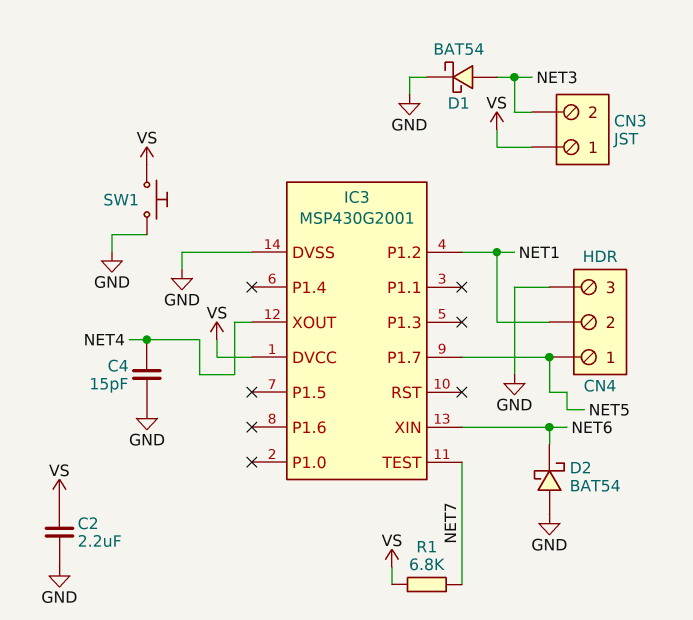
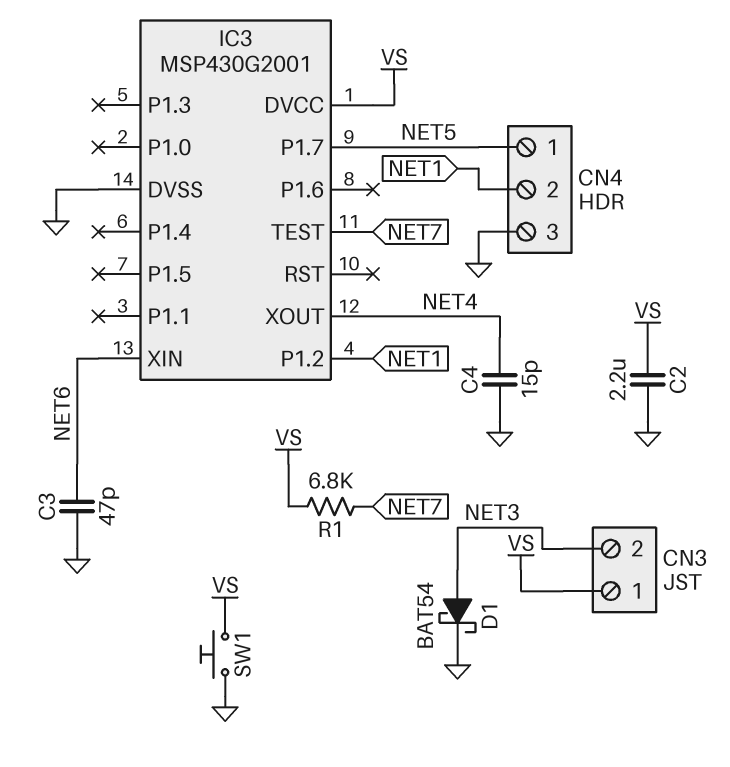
C3: none -> 47pF (GND, NET6)
D2: schottky BAT54 (A GND, K NET6) -> none

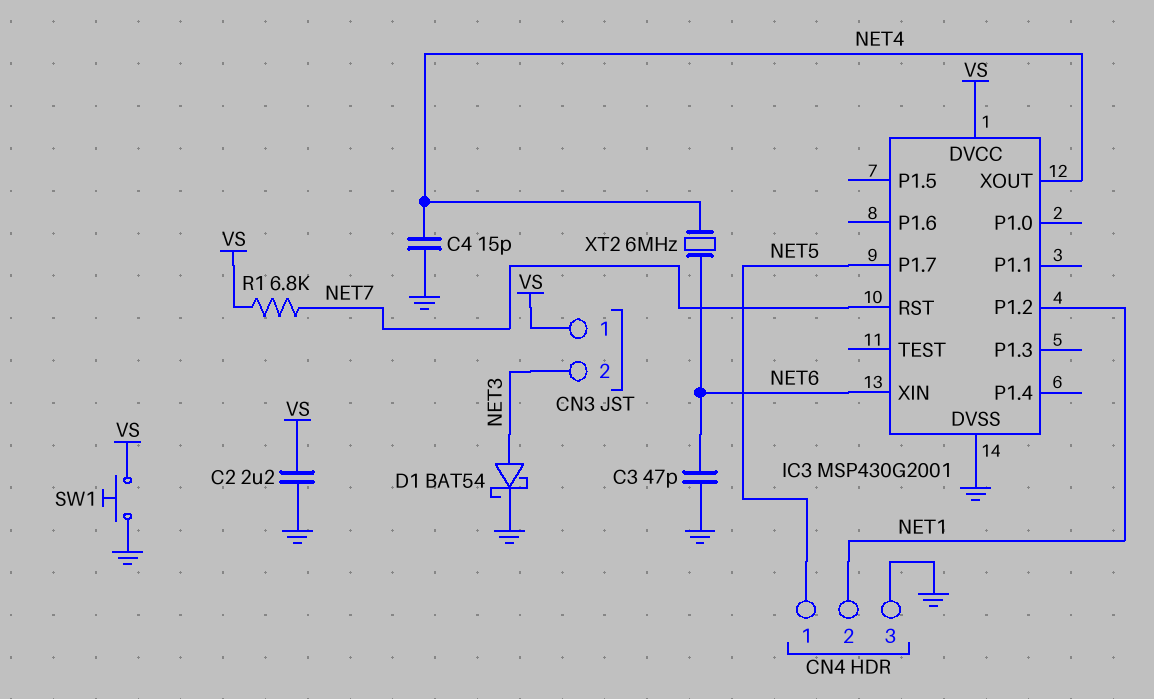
IC3 pin RST: none -> NET7
IC3 pin TEST: NET7 -> none
XT2: none -> 6MHz (NET4, NET6)

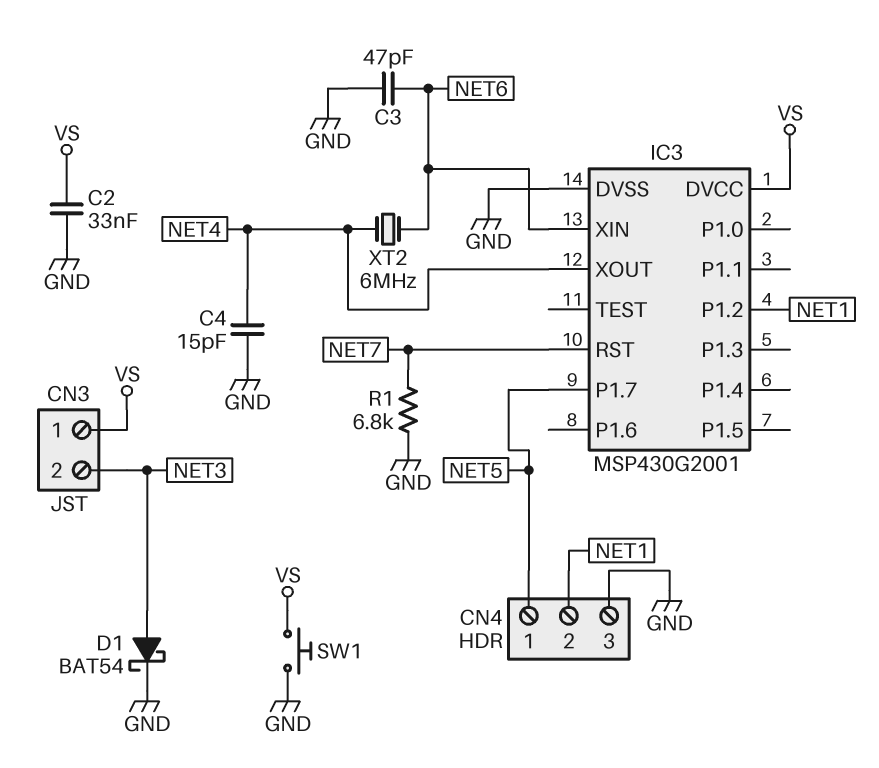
C2: 2.2uF (GND, VS) -> 33nF (GND, VS)
R1: 6.8k (NET7, VS) -> 6.8k (GND, NET7)

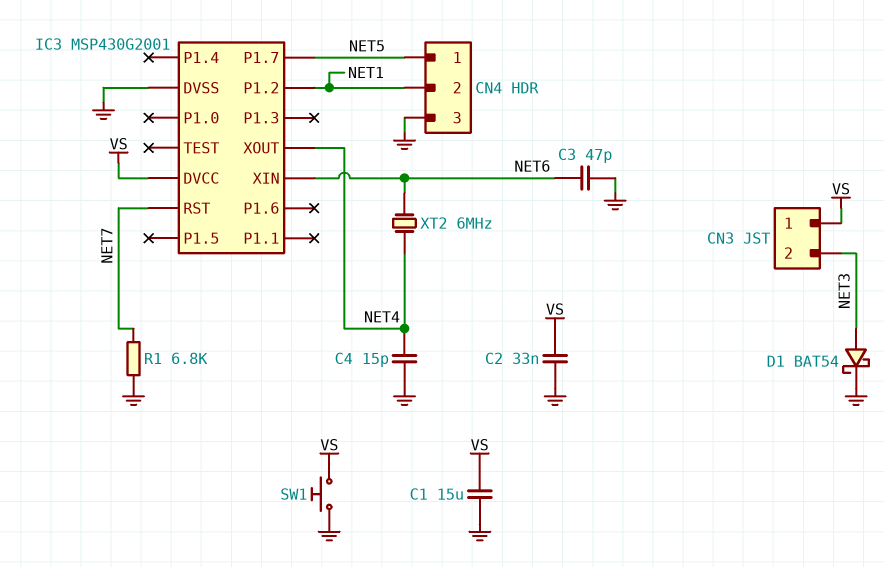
C1: none -> 15uF (GND, VS)

